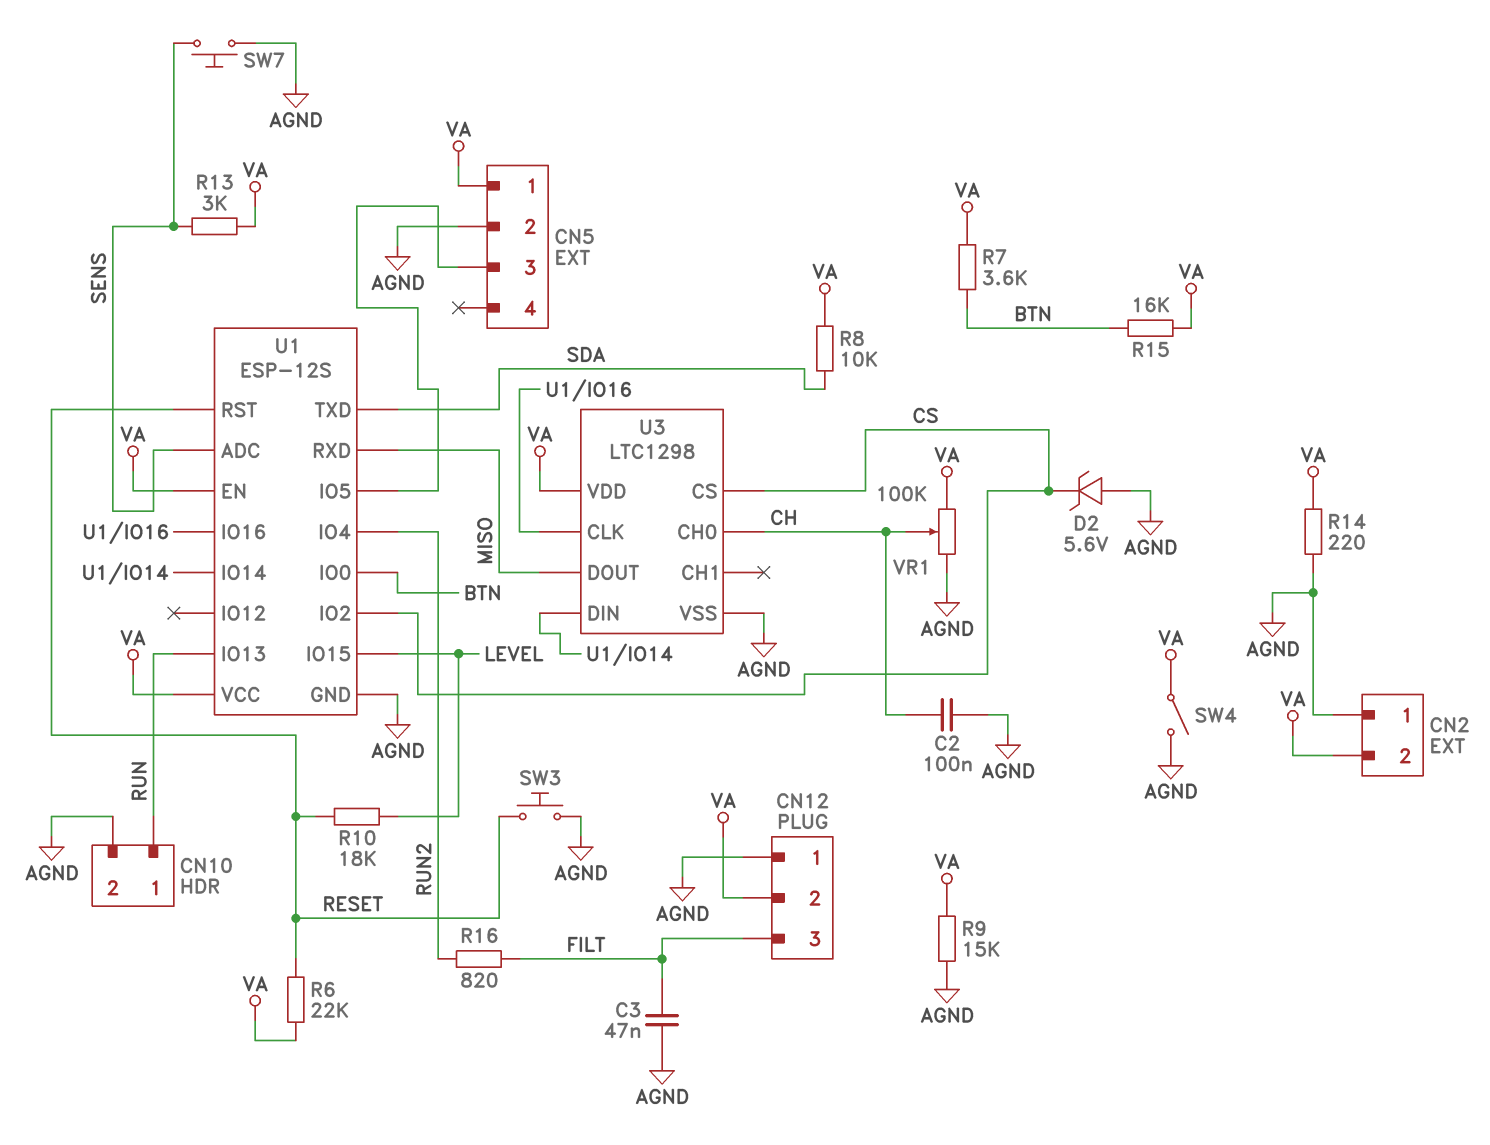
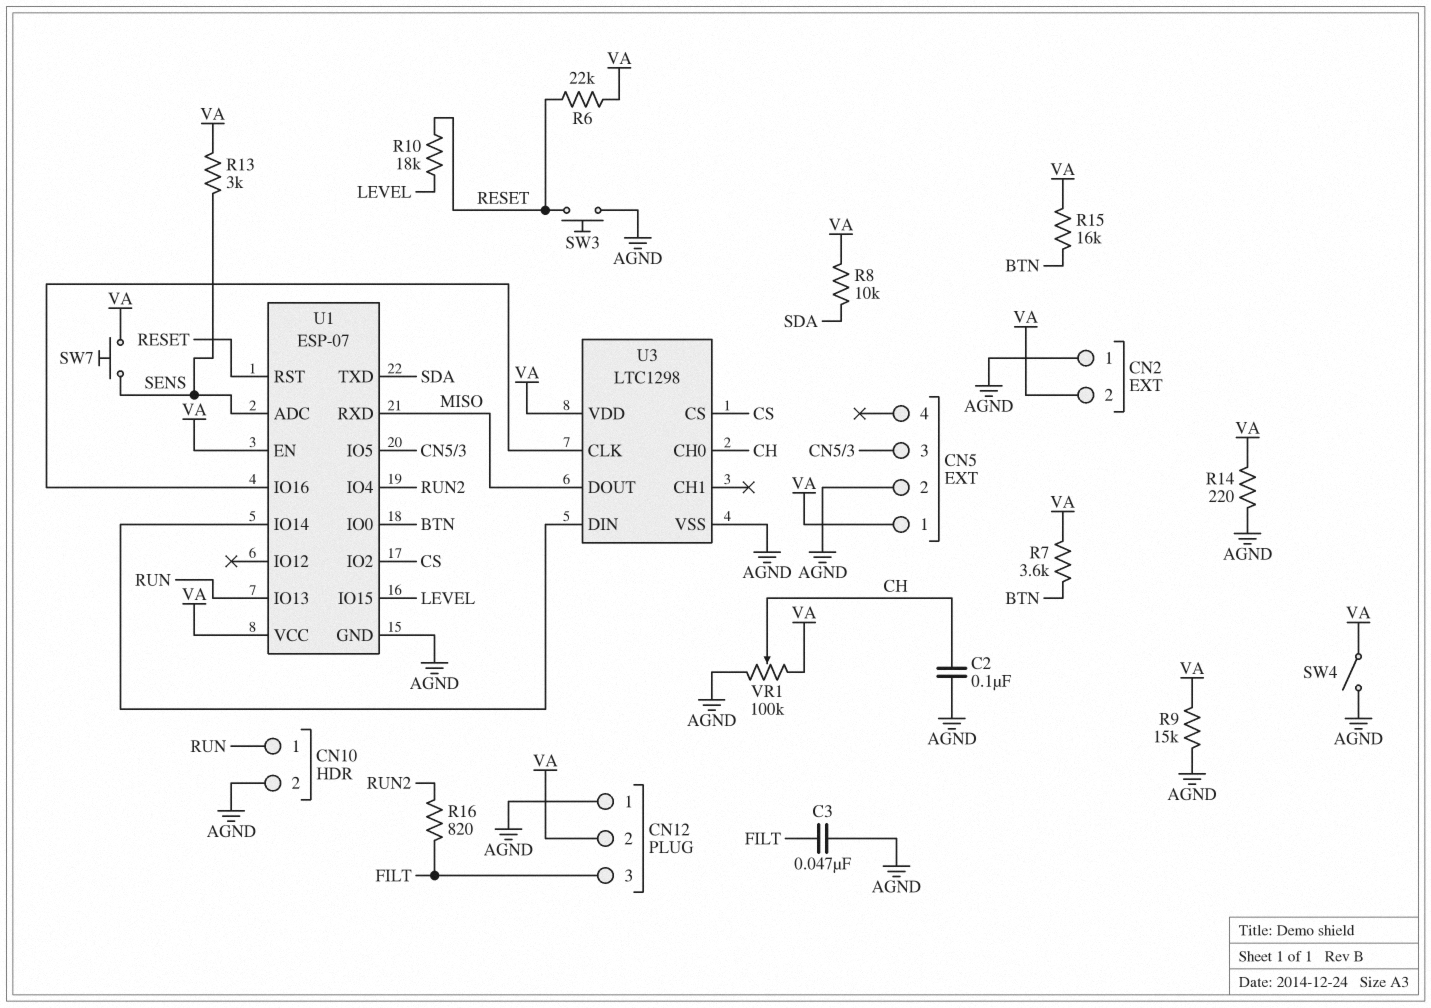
D2: zener 5.6V (A AGND, K CS) -> none
SW7: button (AGND, SENS) -> button (SENS, VA)
U1: ESP-12S -> ESP-07

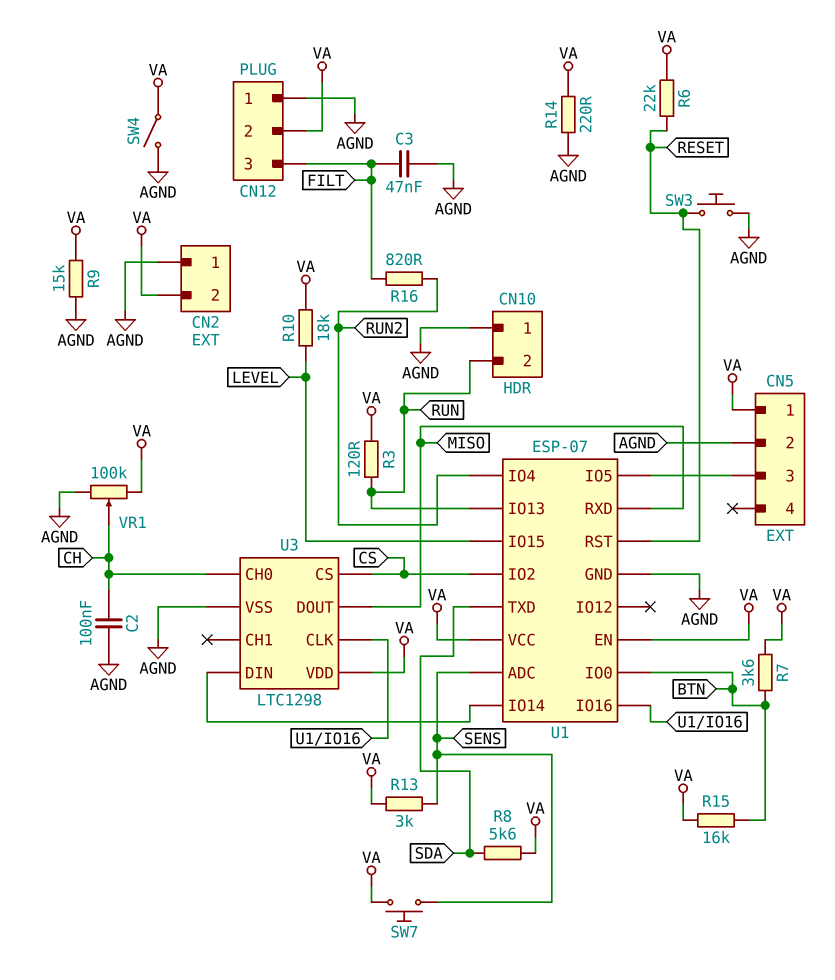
CN10 pin 1: RUN -> AGND
CN10 pin 2: AGND -> RUN
R3: none -> 120 (RUN, VA)
R8: 10k (SDA, VA) -> 5.6k (SDA, VA)
R10: 18k (LEVEL, RESET) -> 18k (LEVEL, VA)

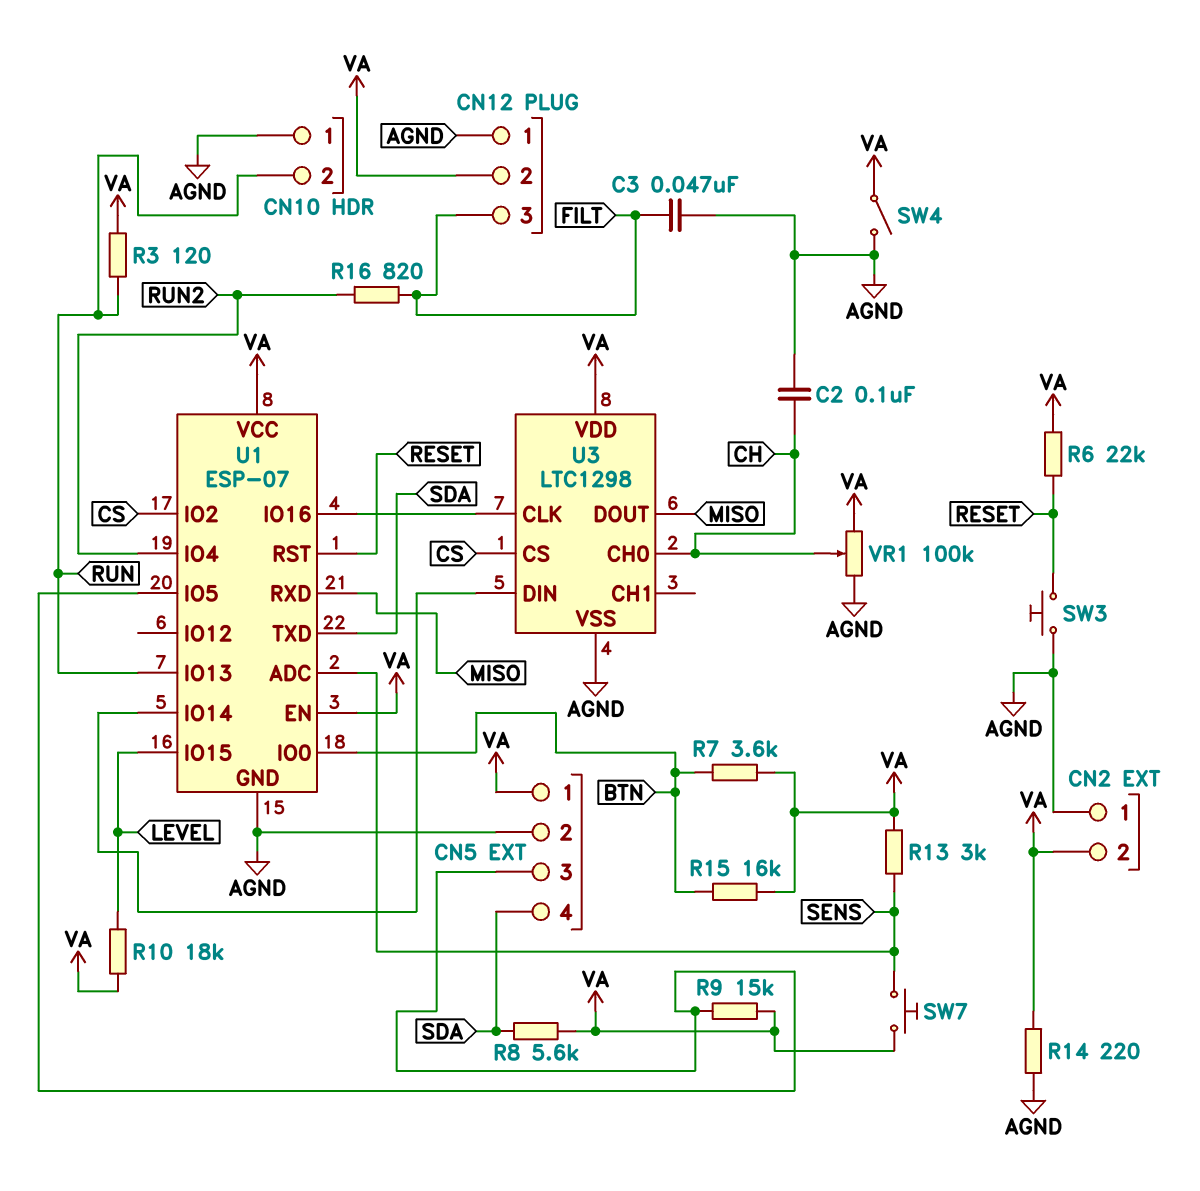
CN5 pin 4: none -> SDA
R9: 15k (AGND, VA) -> 15k (CN5/3, VA)

